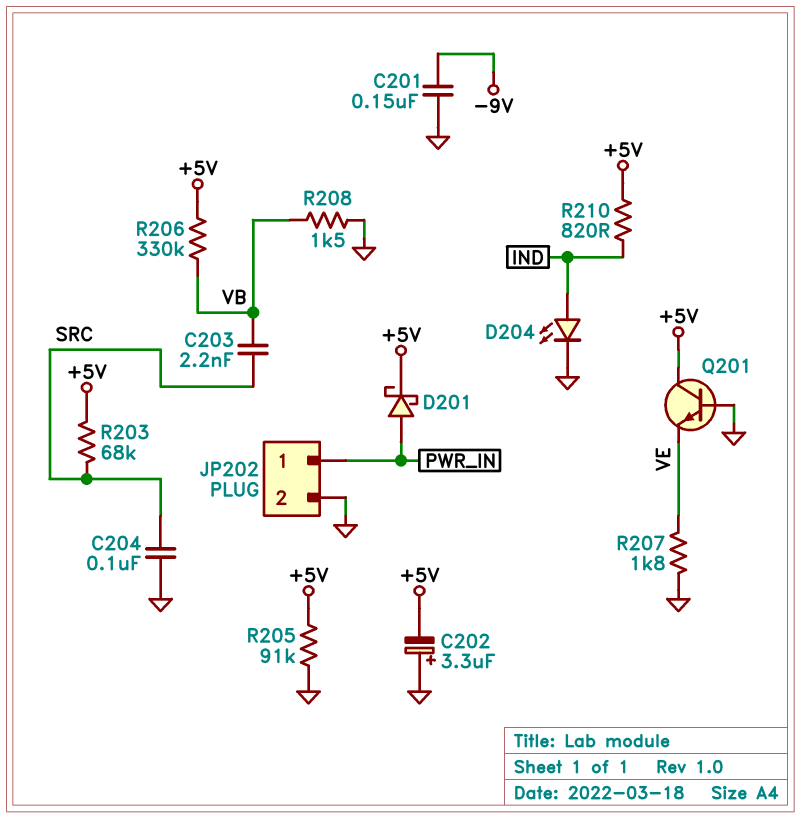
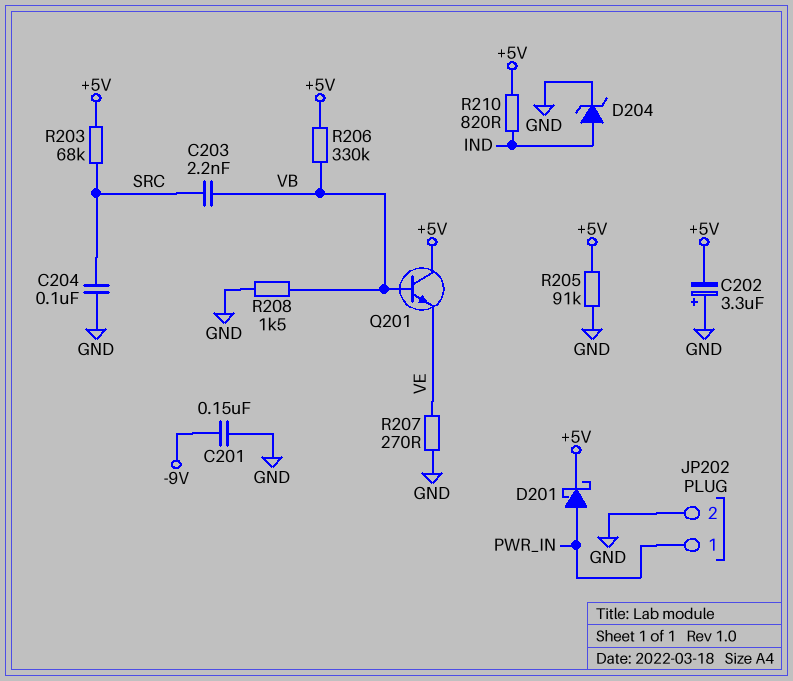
D204: LED (A IND, K GND) -> zener (A IND, K GND)
Q201: NPN (B GND, C +5V, E VE) -> NPN (B VB, C +5V, E VE)
R207: 1.8k (GND, VE) -> 270 (GND, VE)

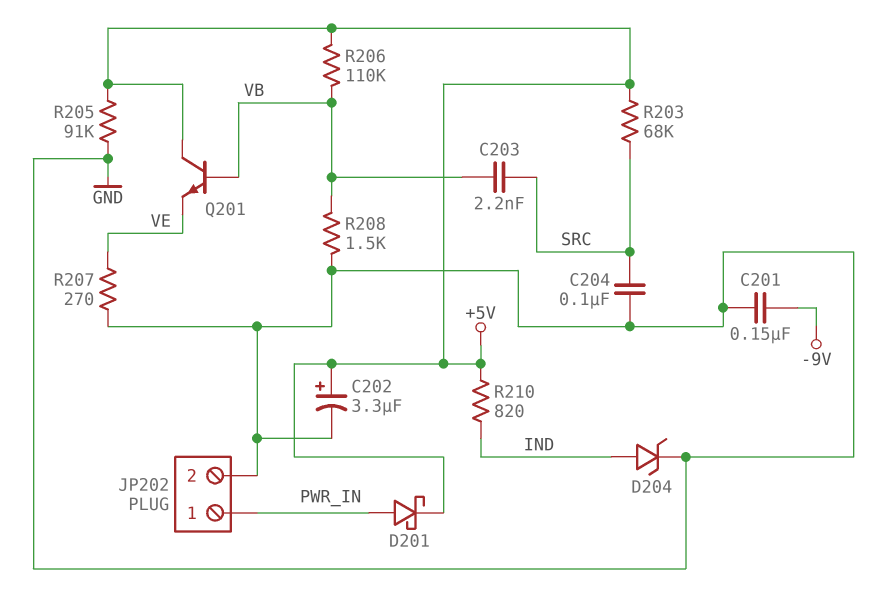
C202: 3.3uF (plus GND, minus +5V) -> 3.3uF (plus +5V, minus GND)
R206: 330k (+5V, VB) -> 110k (+5V, VB)

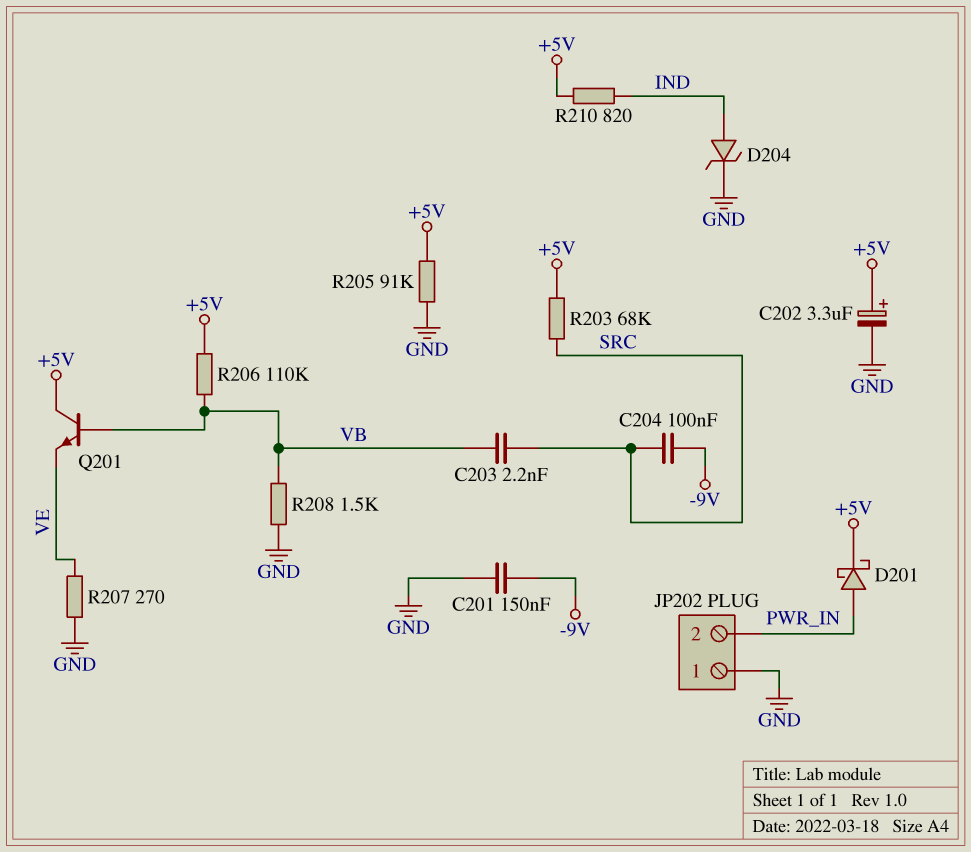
C204: 100nF (GND, SRC) -> 100nF (-9V, SRC)
JP202 pin 1: PWR_IN -> GND
JP202 pin 2: GND -> PWR_IN

